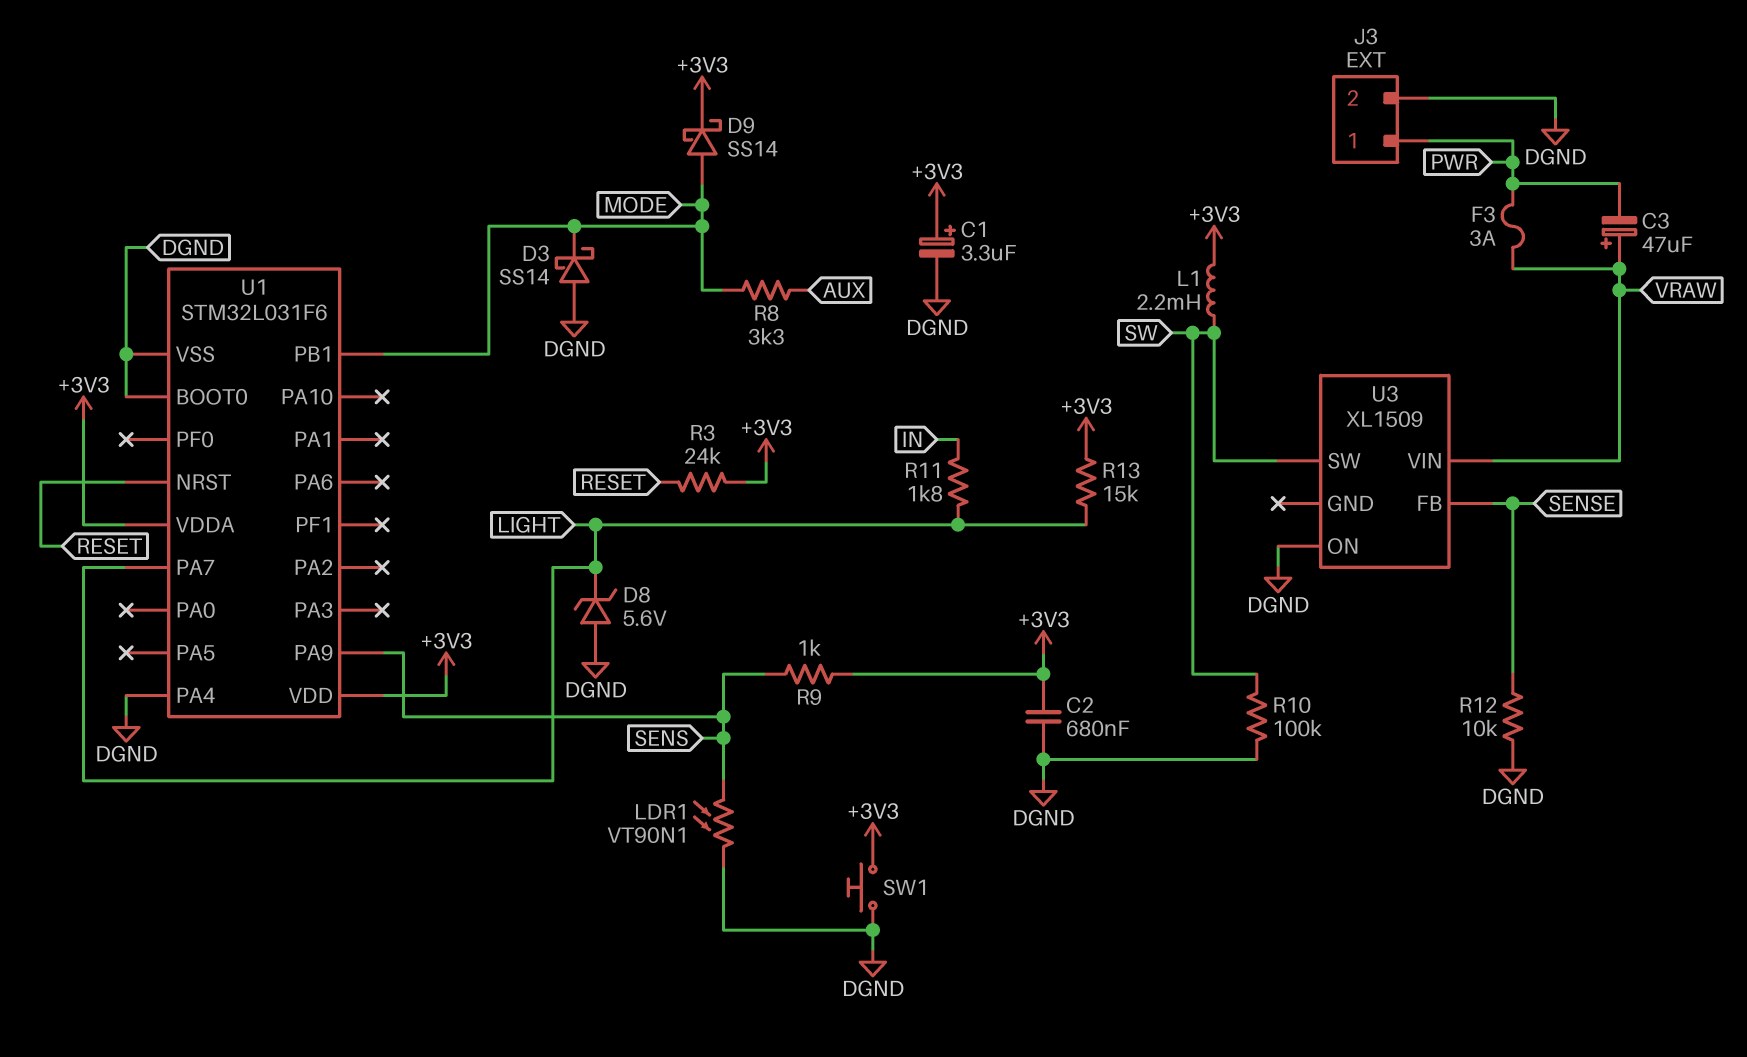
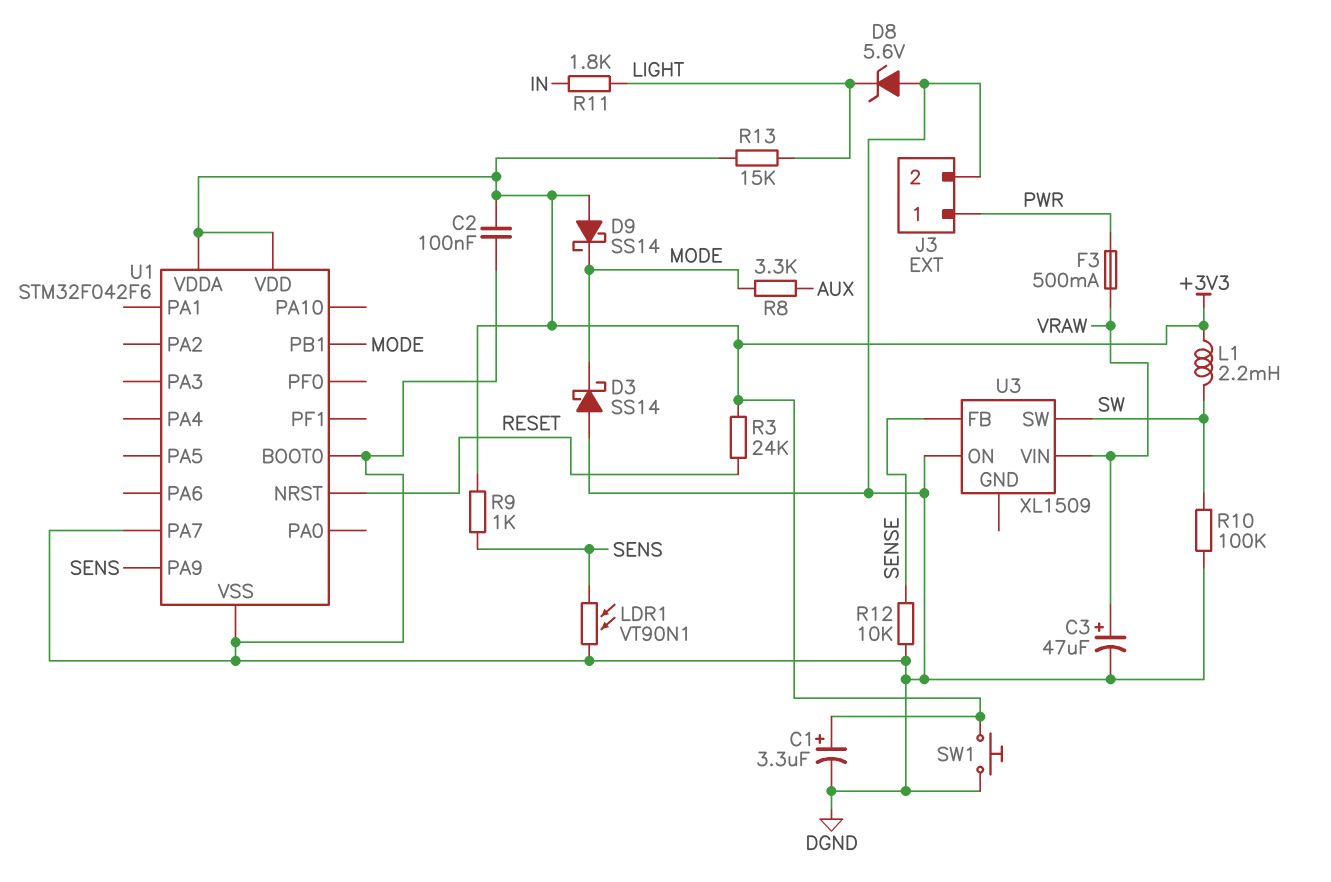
C2: 680nF (+3V3, DGND) -> 100nF (+3V3, DGND)
C3: 47uF (plus VRAW, minus PWR) -> 47uF (plus VRAW, minus DGND)
D9: schottky SS14 (A MODE, K +3V3) -> schottky SS14 (A +3V3, K MODE)
F3: 3A (PWR, VRAW) -> 500mA (PWR, VRAW)
U1: STM32L031F6 -> STM32F042F6
U1 pin PA4: DGND -> none
U1 pin PA7: LIGHT -> DGND

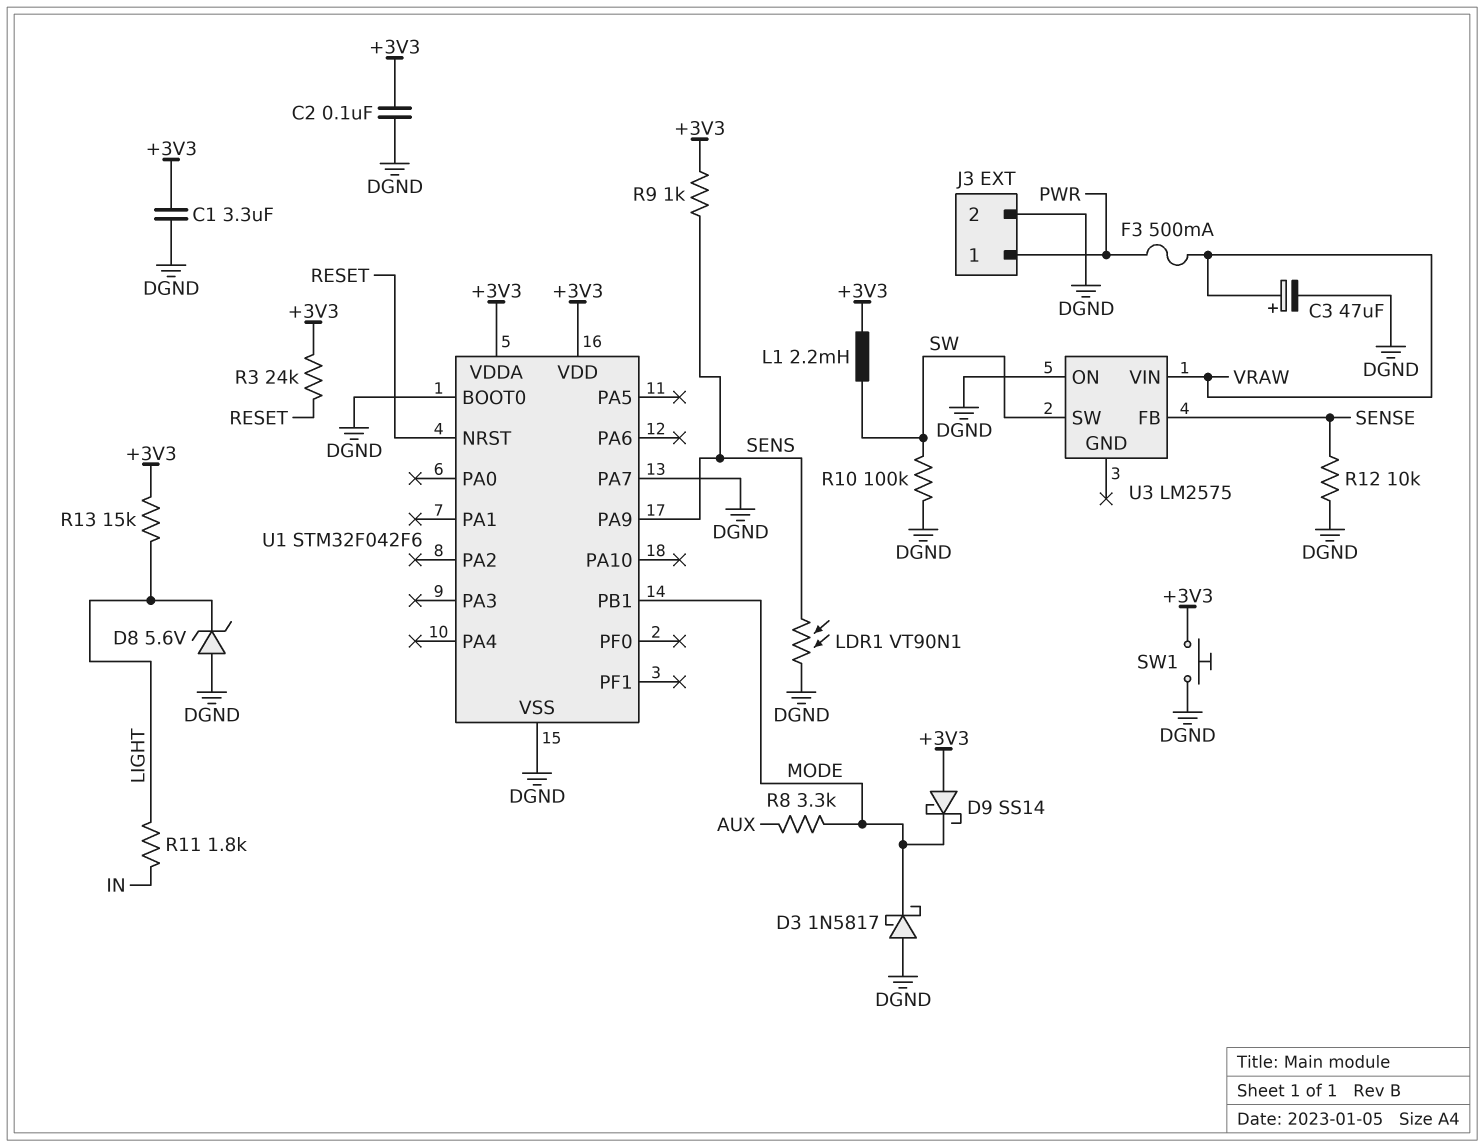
C1: 3.3uF (plus +3V3, minus DGND) -> 3.3uF (+3V3, DGND)
D3: schottky SS14 (A DGND, K MODE) -> schottky 1N5817 (A DGND, K MODE)
U3: XL1509 -> LM2575

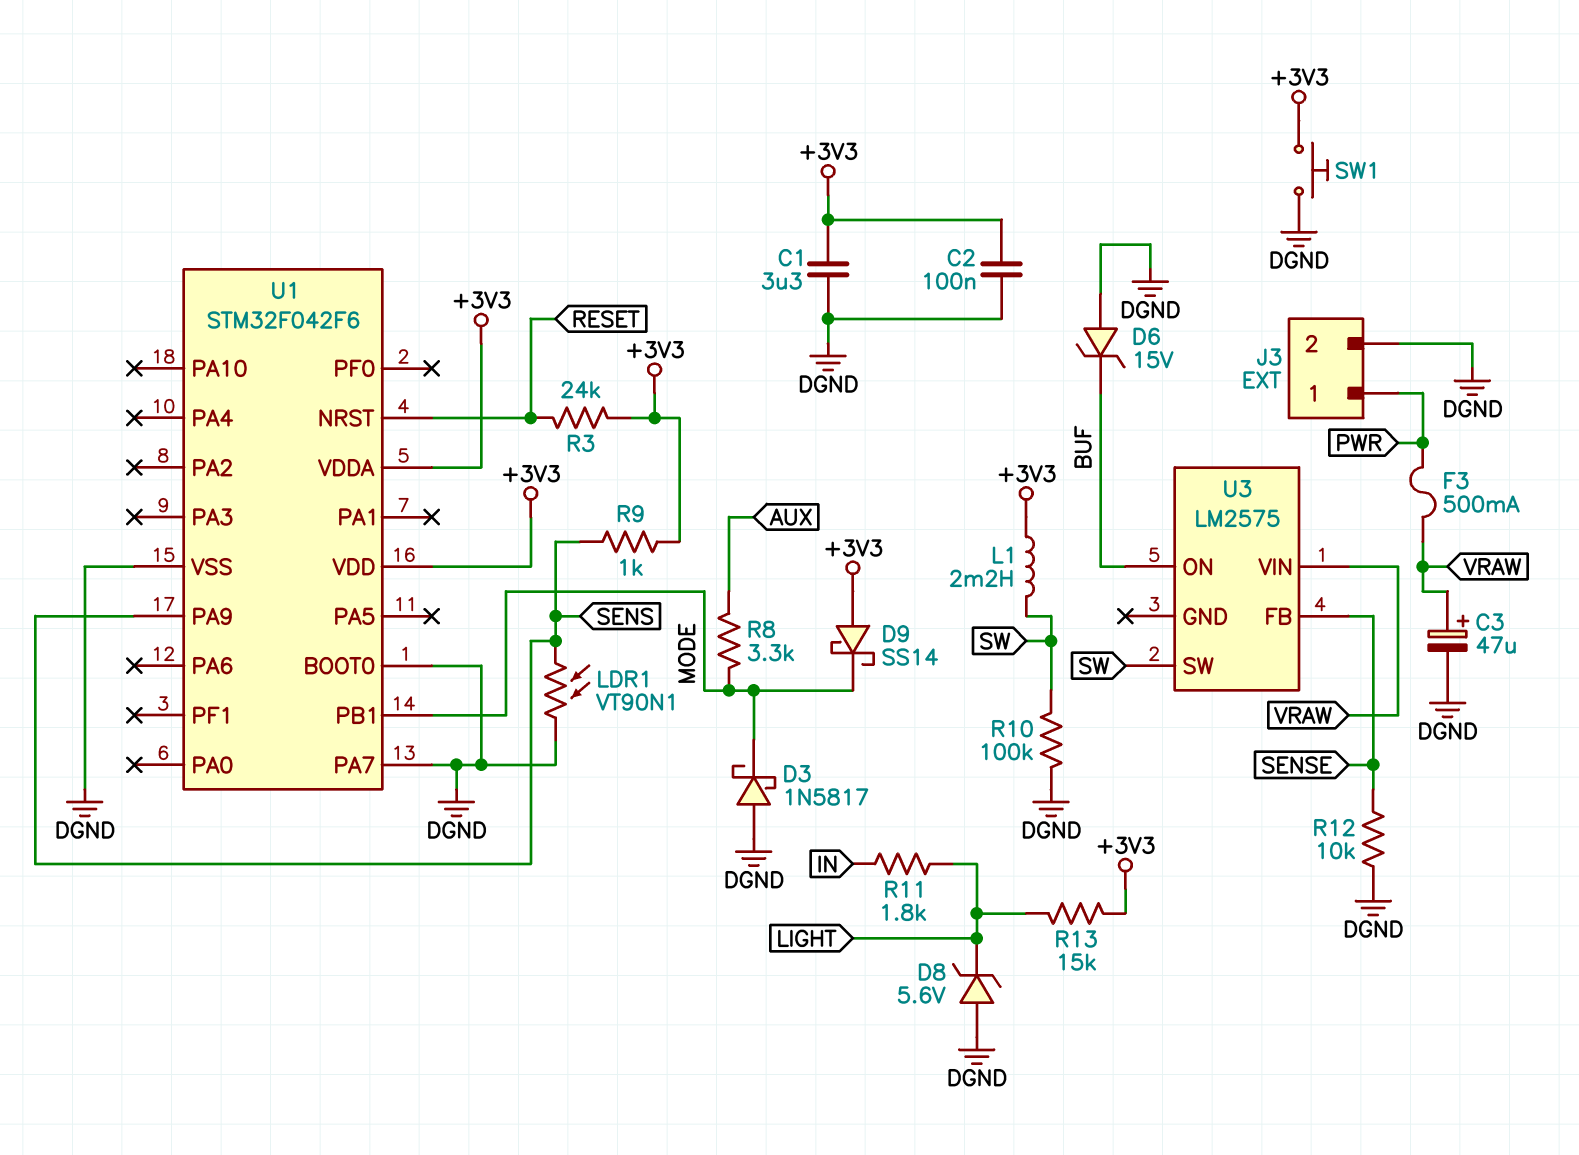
D6: none -> zener 15V (A DGND, K BUF)
U3 pin ON: DGND -> BUF

